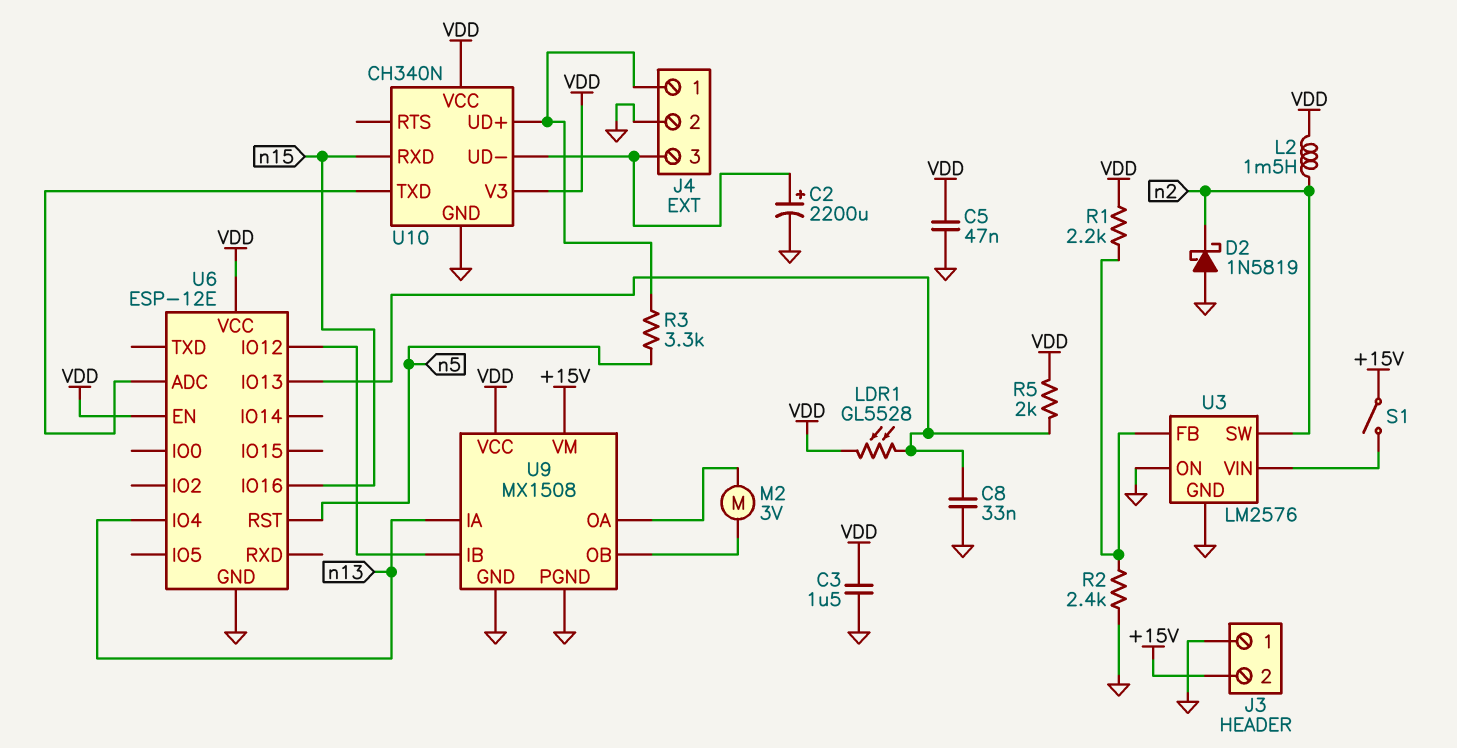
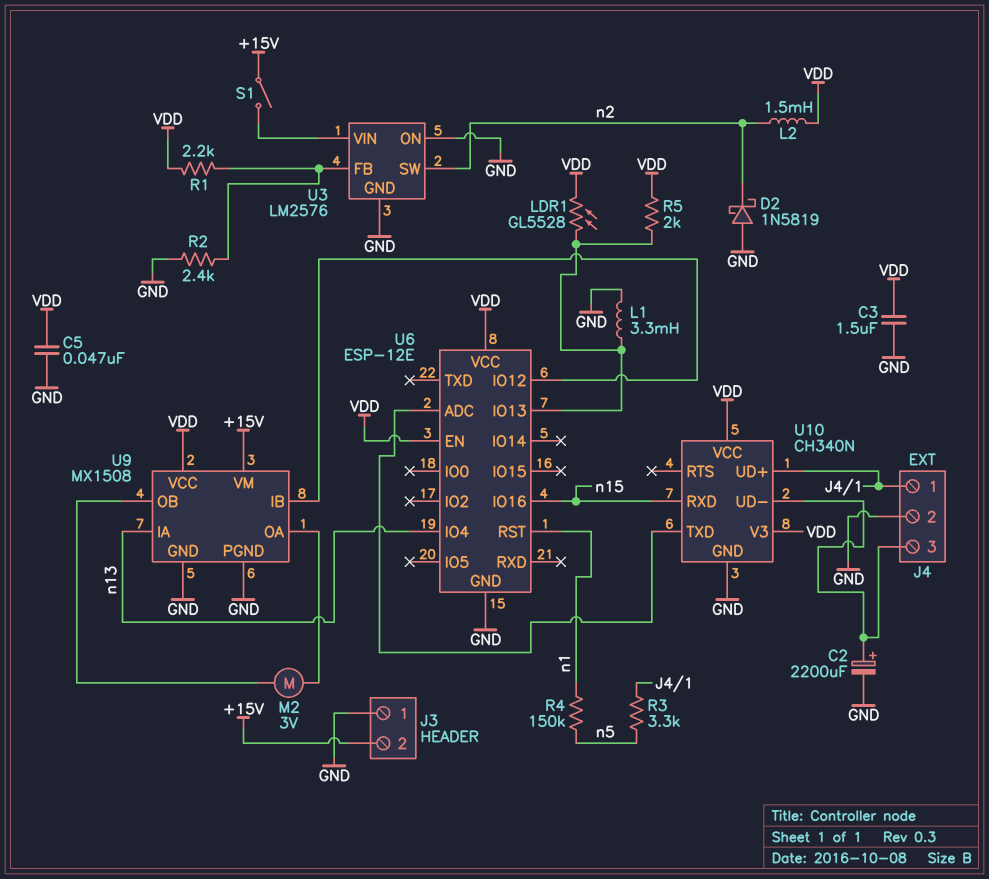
C8: 33nF (GND, U6/IO13) -> none
L1: none -> 3.3mH (GND, U6/IO13)
R4: none -> 150k (n1, n5)
U6 pin RST: n5 -> n1

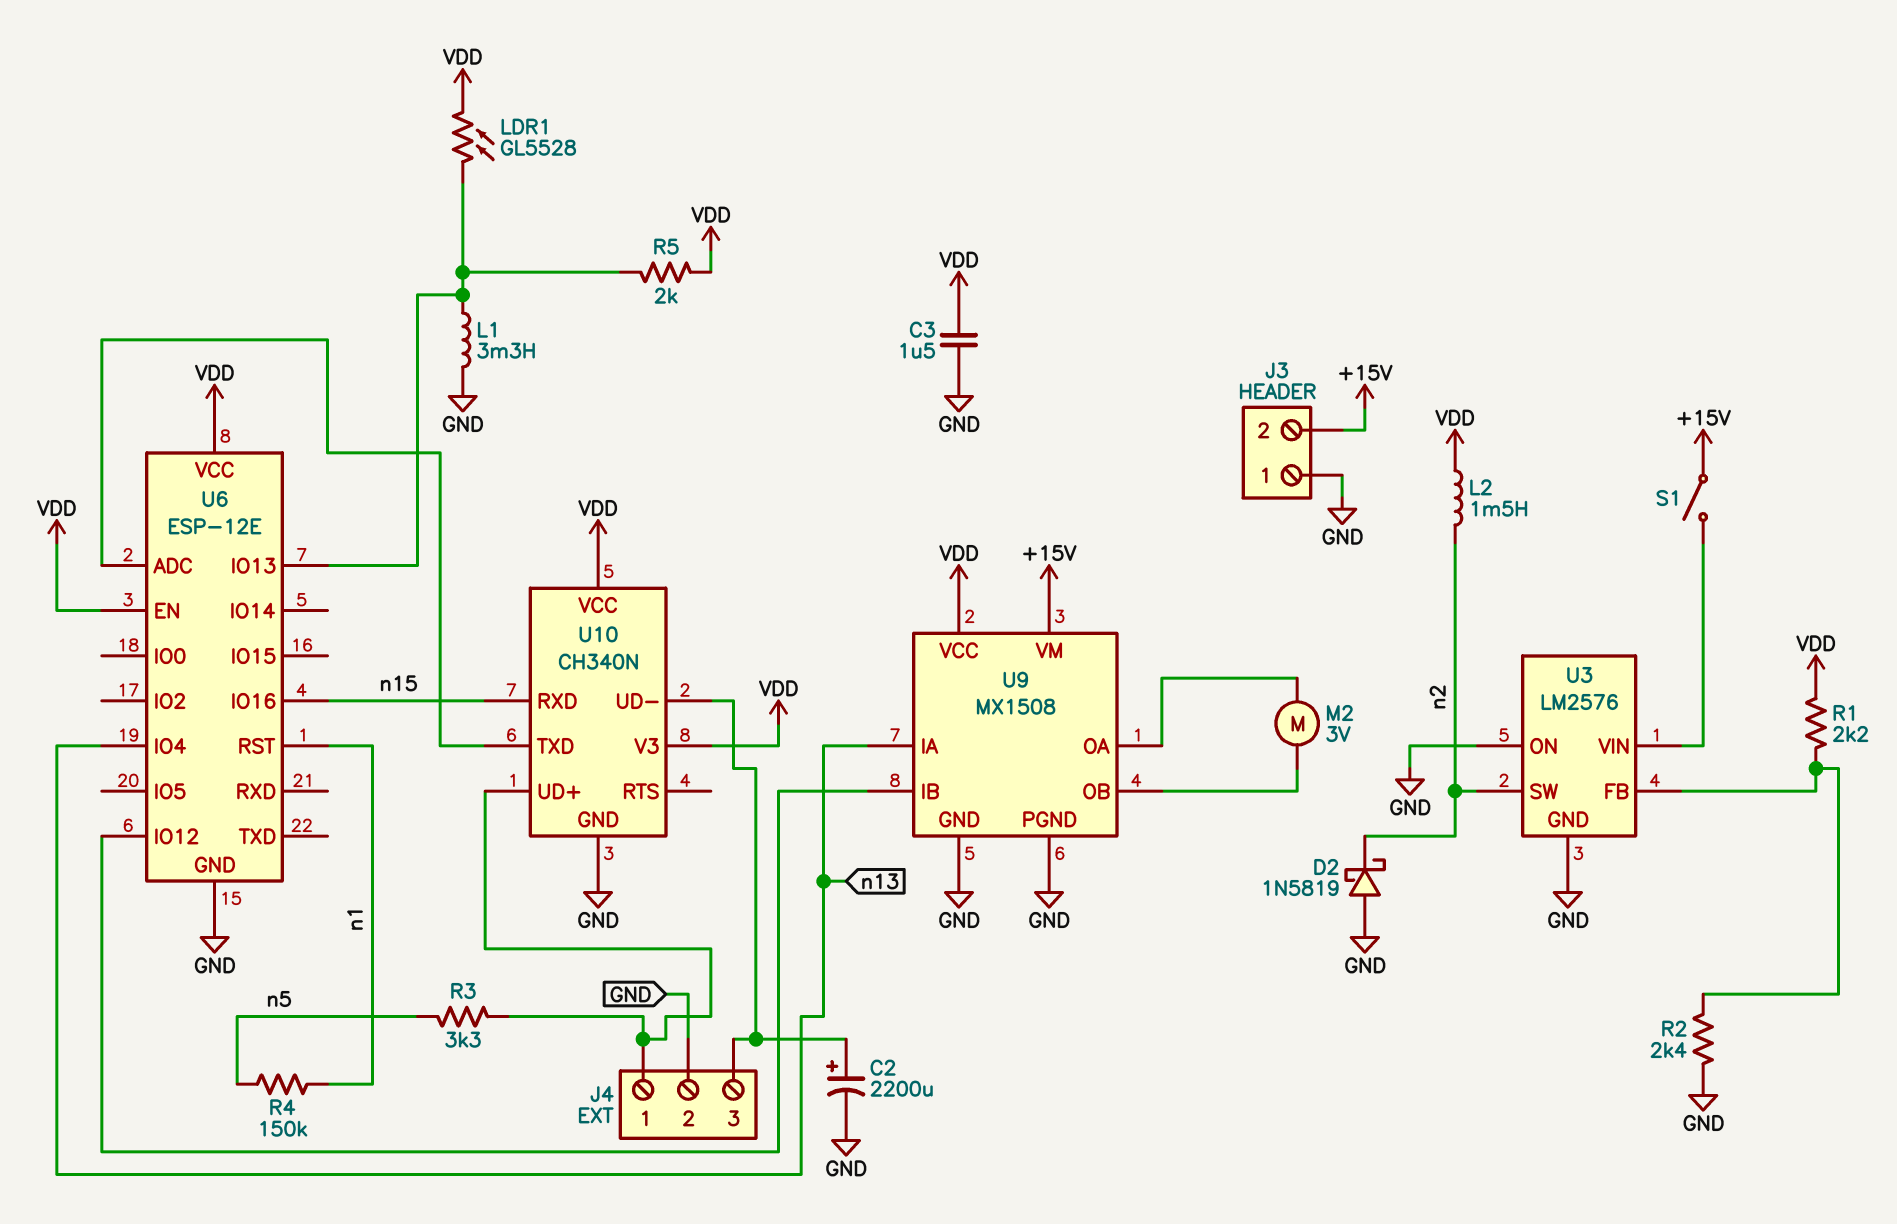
C5: 47nF (GND, VDD) -> none

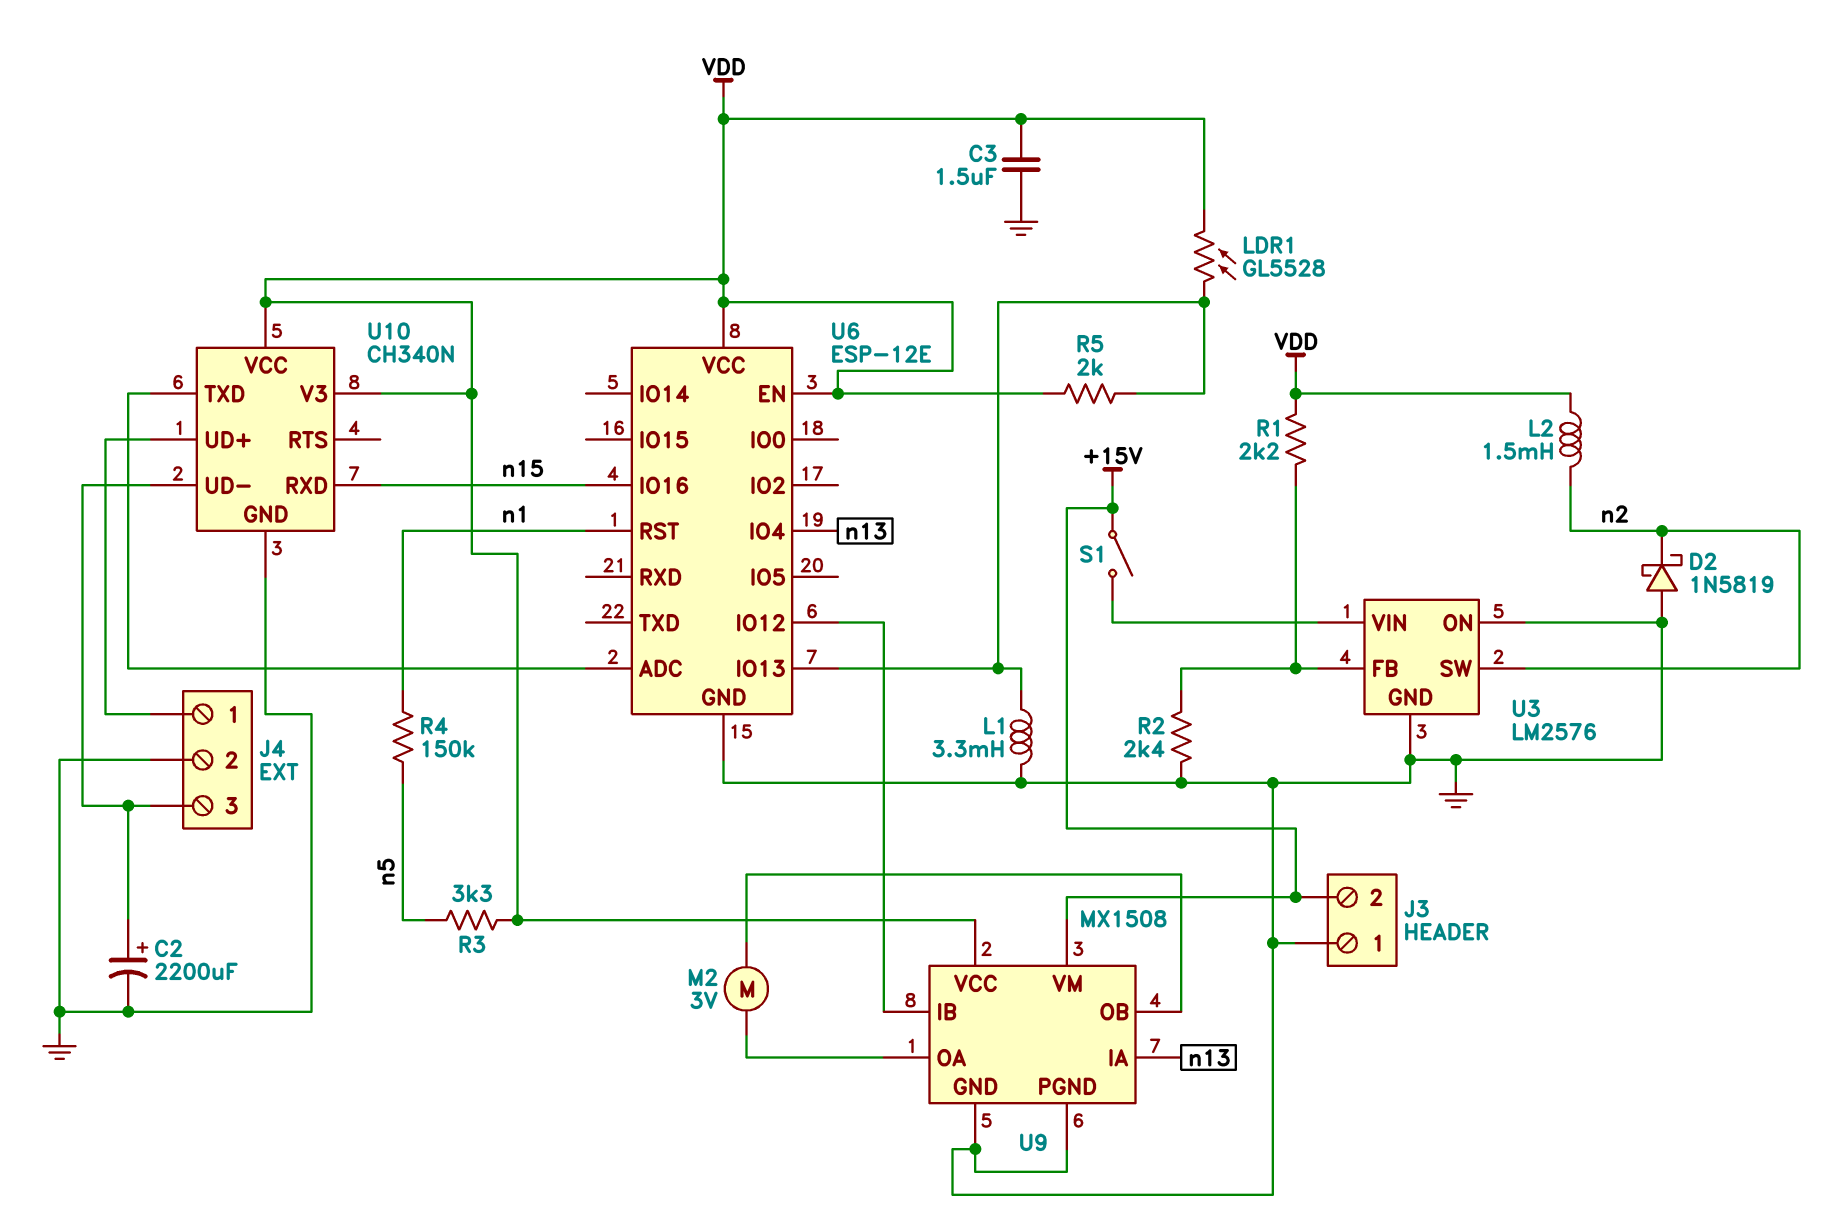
R3: 3.3k (J4/1, n5) -> 3.3k (VDD, n5)

